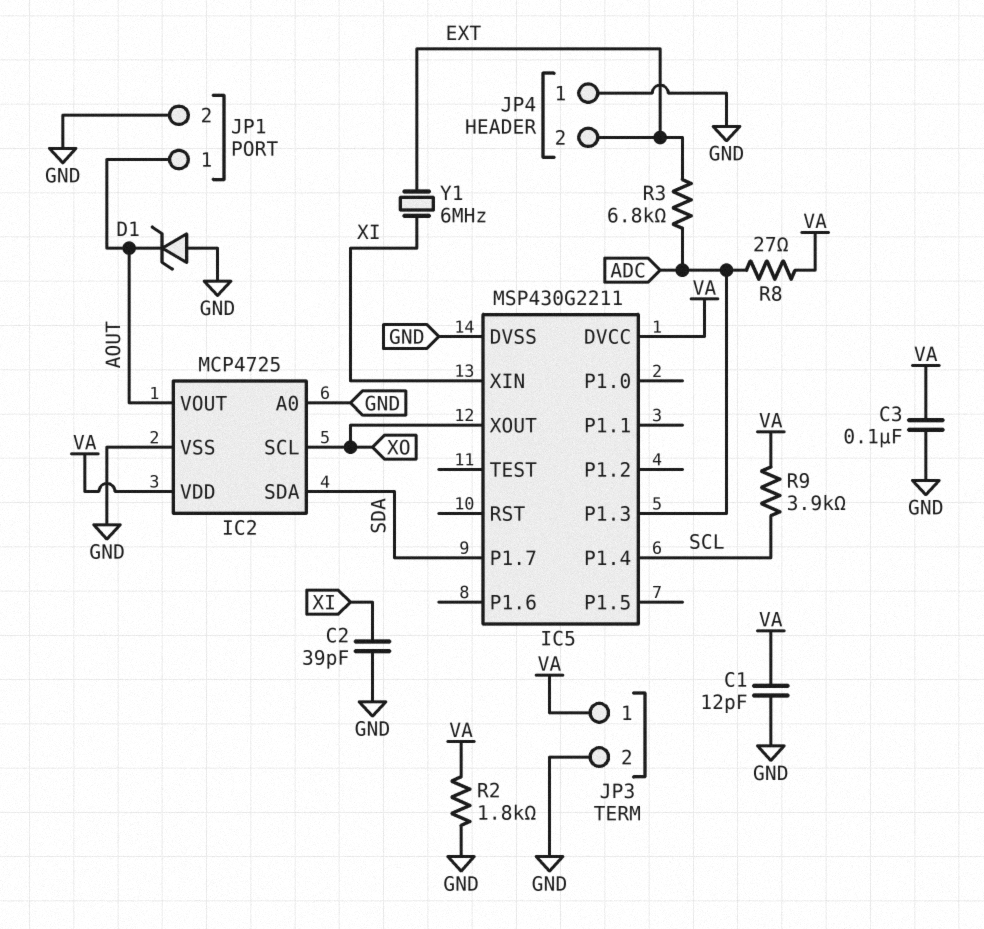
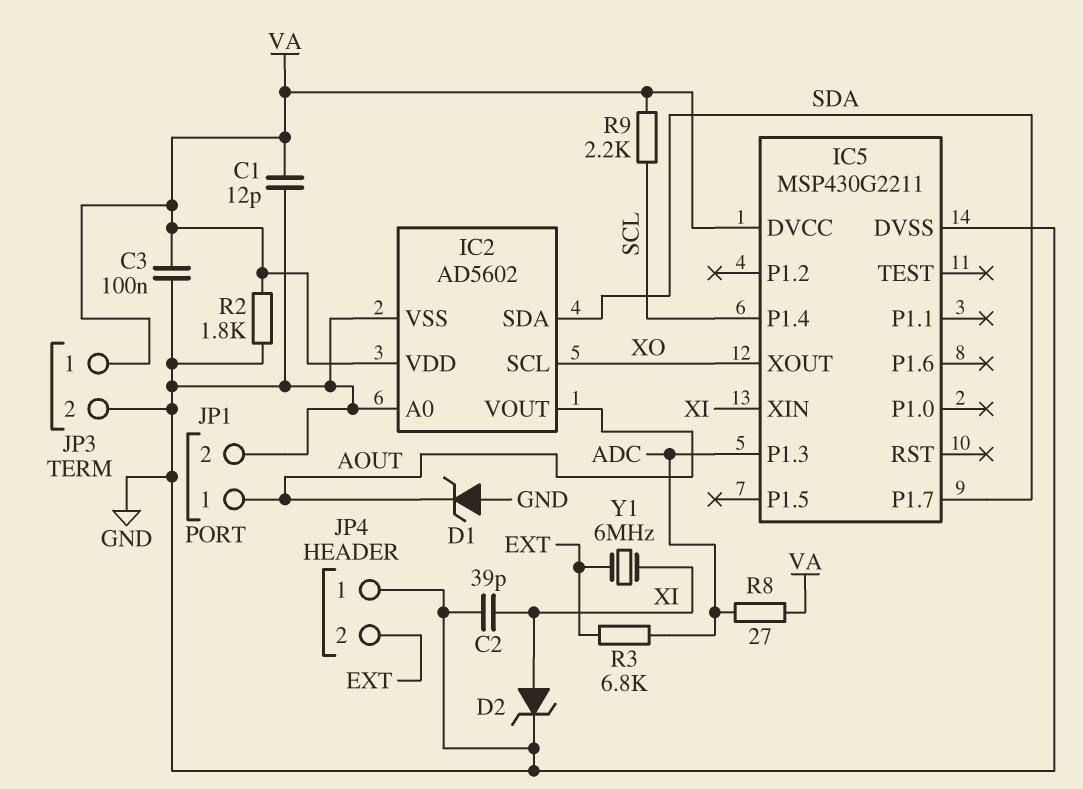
D2: none -> zener (A XI, K GND)
IC2: MCP4725 -> AD5602
R9: 3.9k (SCL, VA) -> 2.2k (SCL, VA)

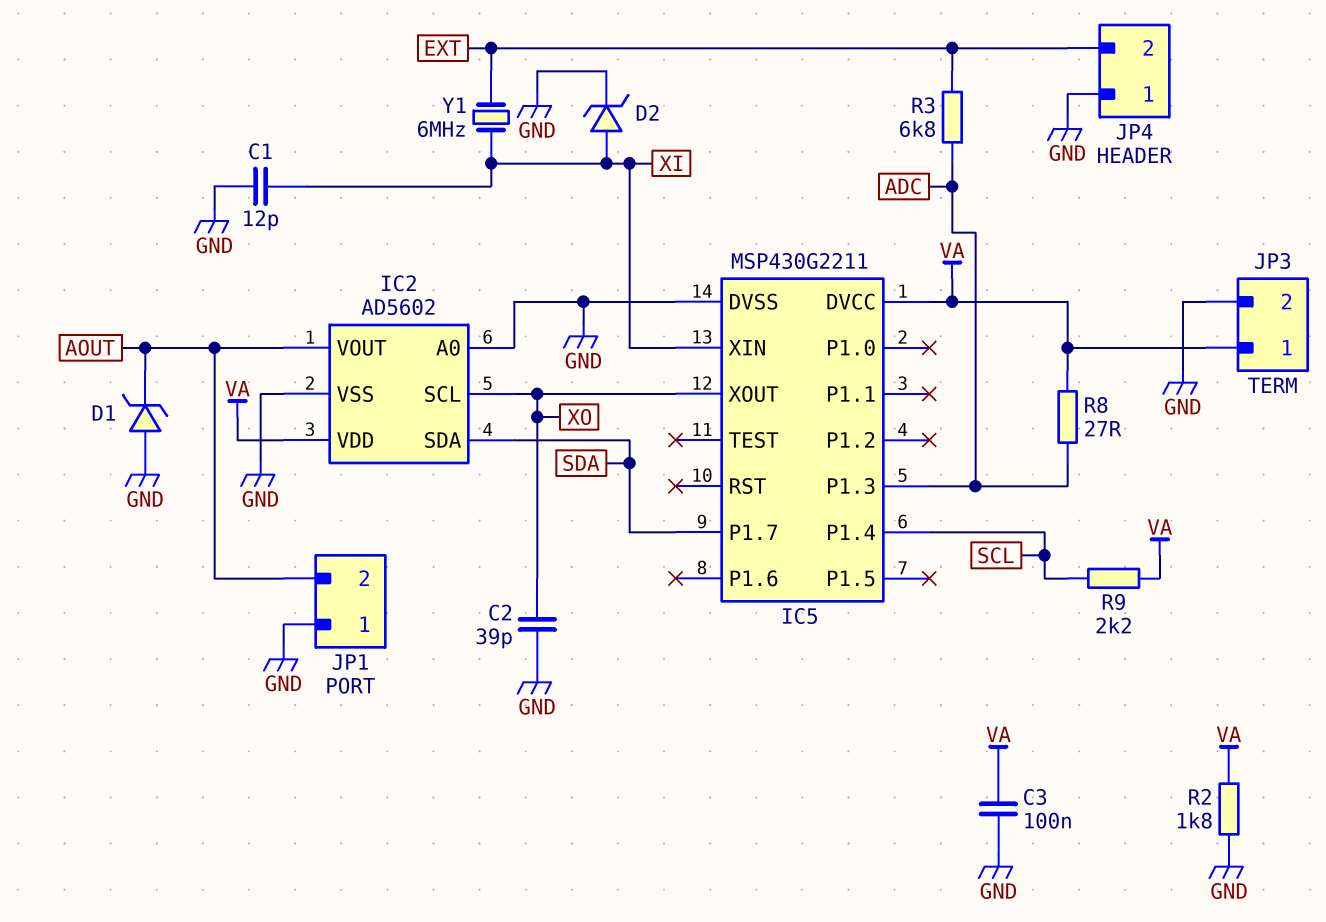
C1: 12pF (GND, VA) -> 12pF (GND, XI)
C2: 39pF (GND, XI) -> 39pF (GND, XO)
JP1 pin 1: AOUT -> GND
JP1 pin 2: GND -> AOUT

